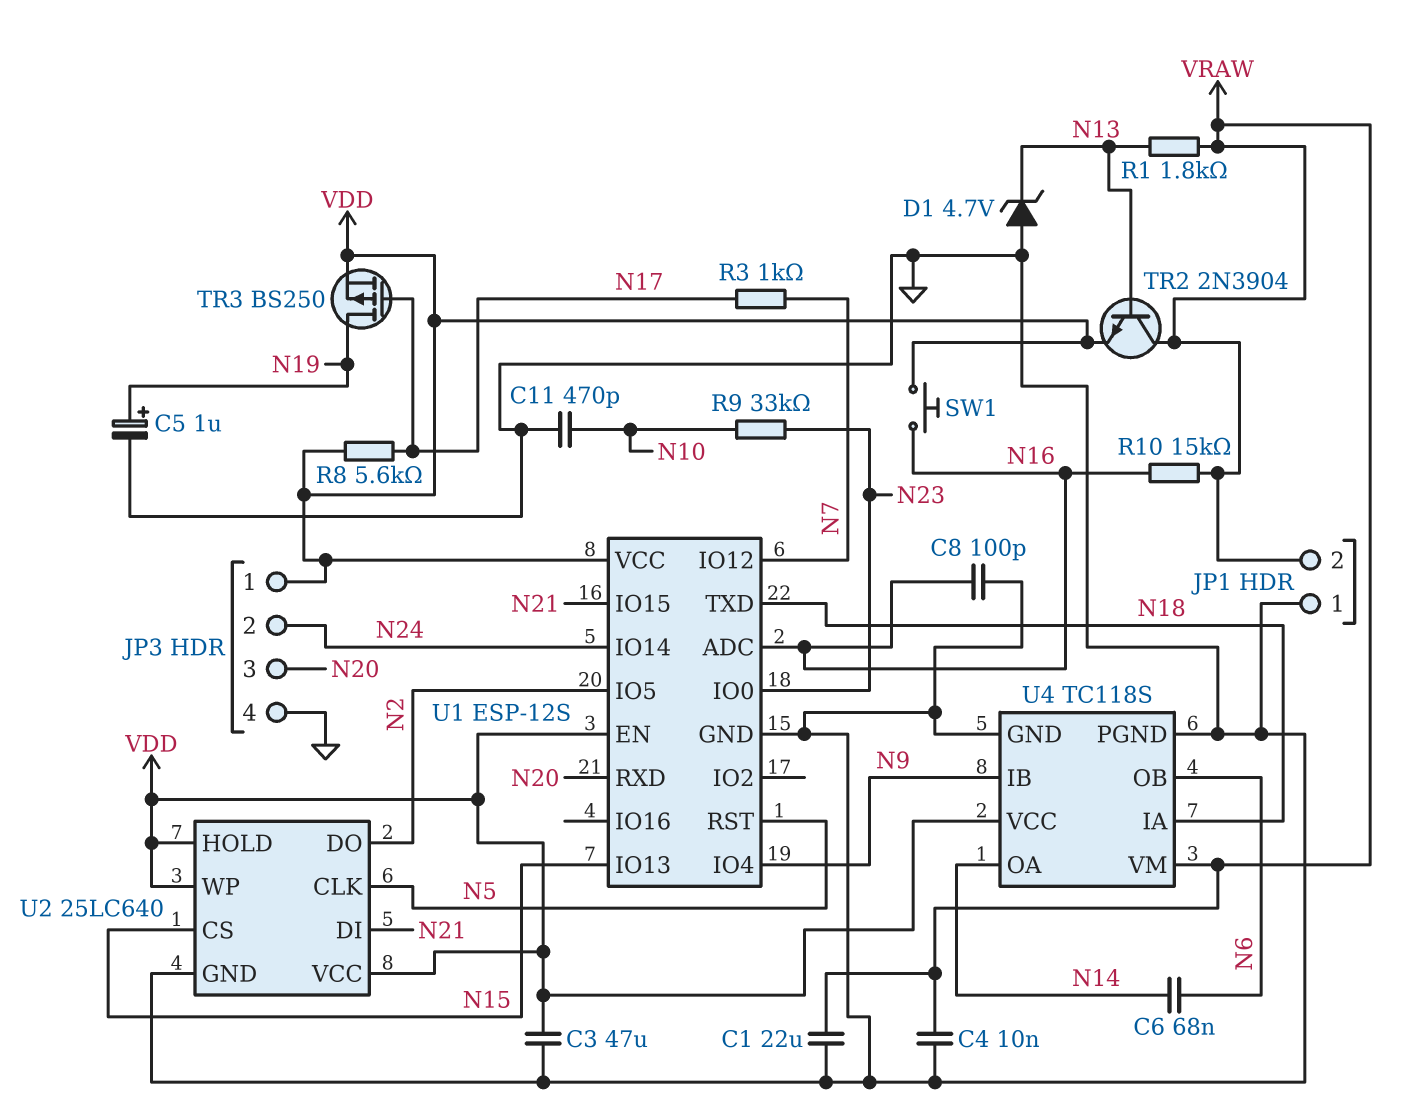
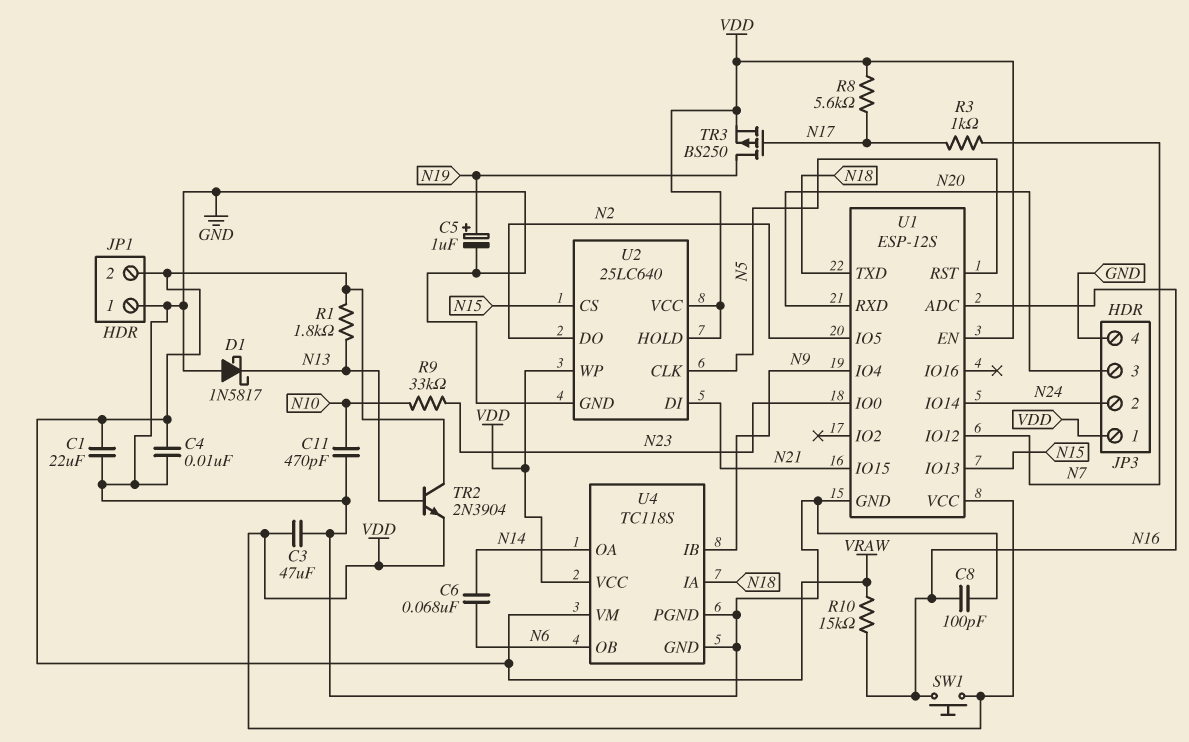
D1: zener 4.7V (A GND, K N13) -> schottky 1N5817 (A GND, K N13)

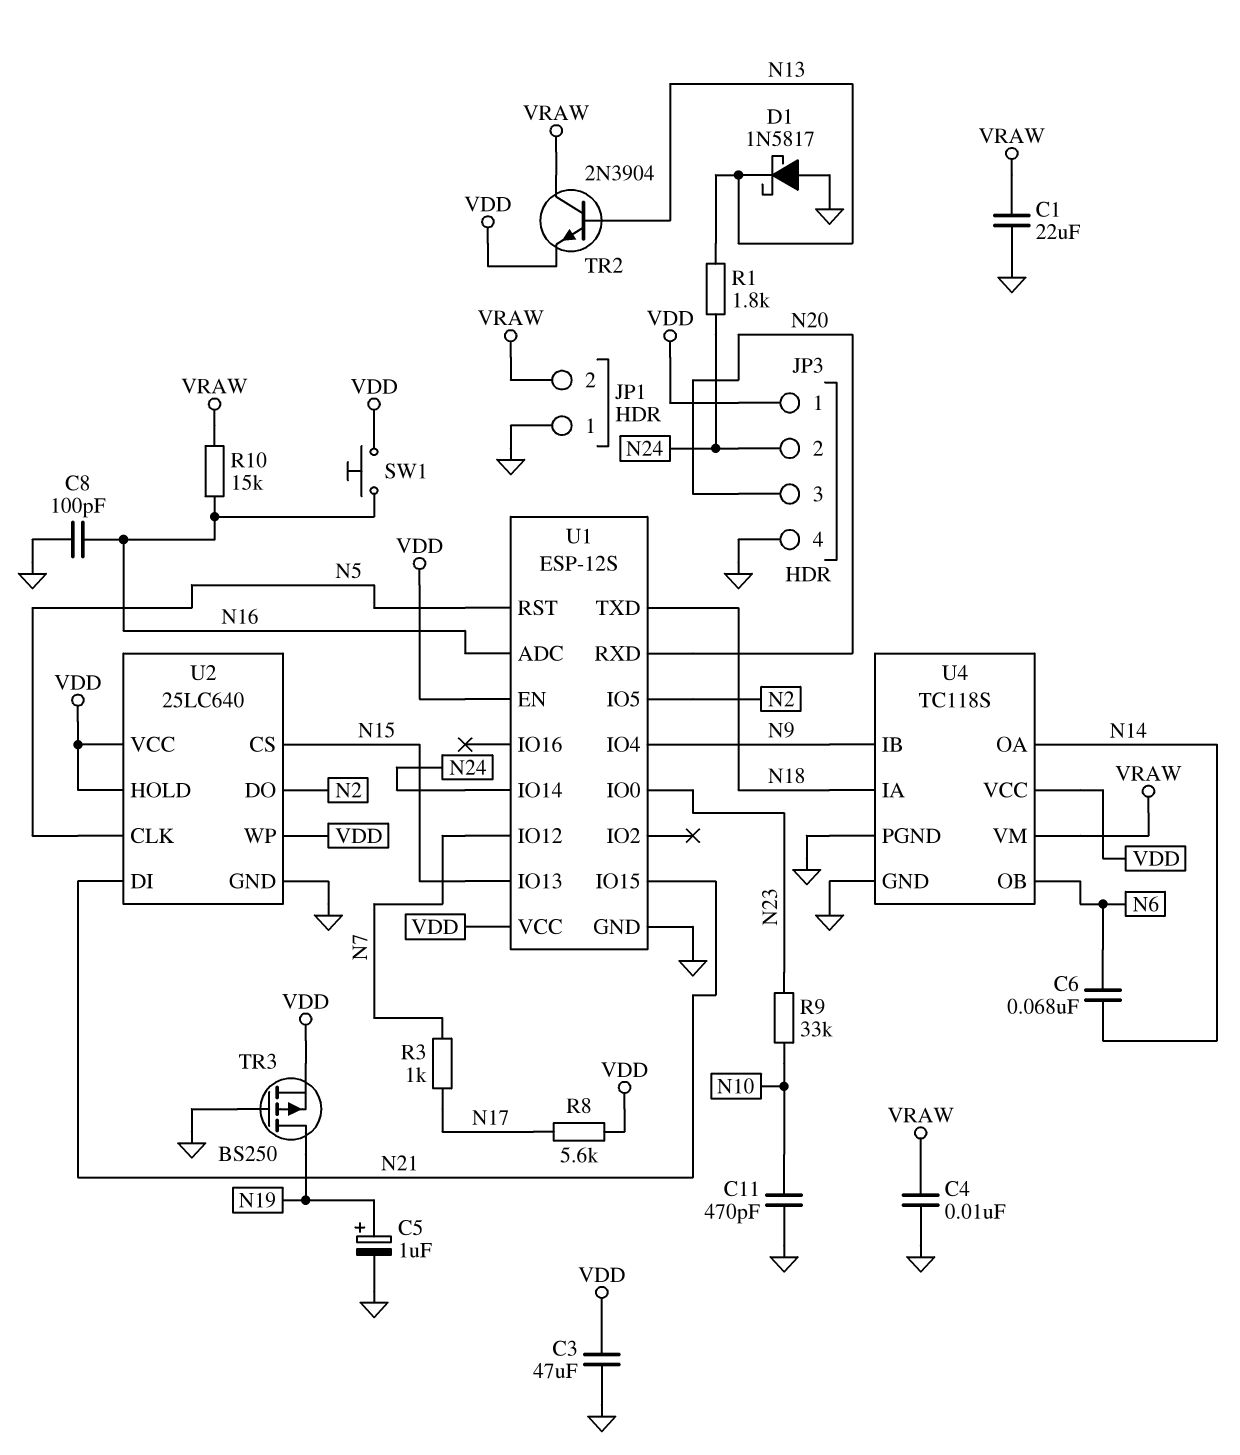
R1: 1.8k (N13, VRAW) -> 1.8k (N13, N24)
TR3: PMOS BS250 (G N17, D N19, S VDD) -> PMOS BS250 (G GND, D N19, S VDD)

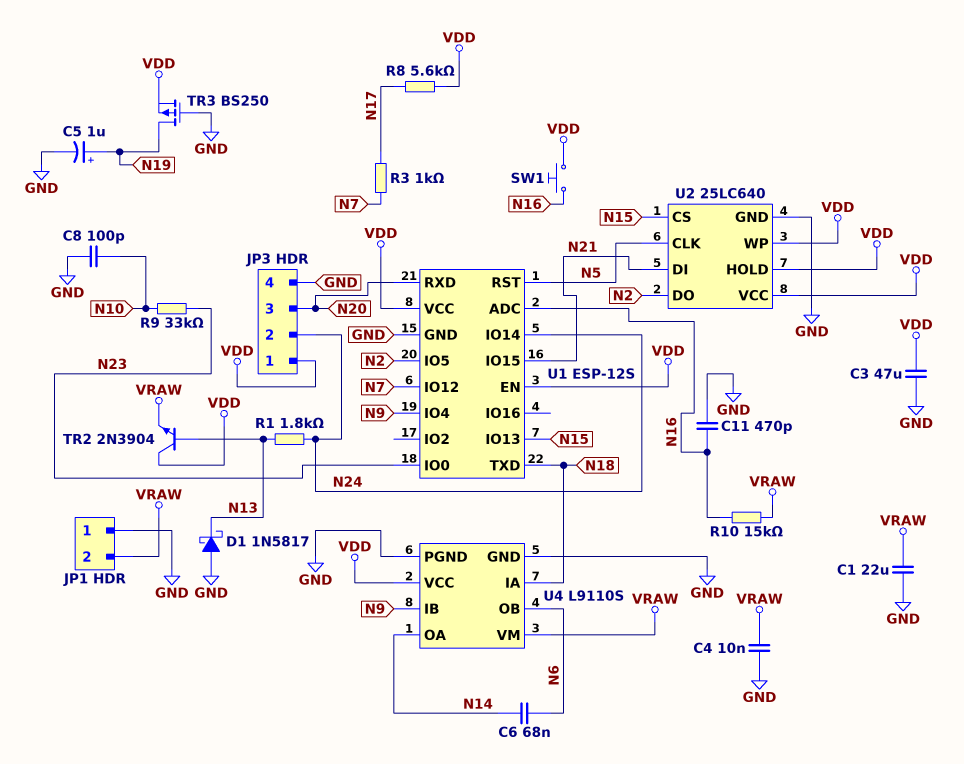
C8: 100pF (GND, N16) -> 100pF (GND, N10)
C11: 470pF (GND, N10) -> 470pF (GND, N16)
TR2: NPN 2N3904 (B N13, C VRAW, E VDD) -> NPN 2N3904 (B N13, C VDD, E VRAW)
U4: TC118S -> L9110S

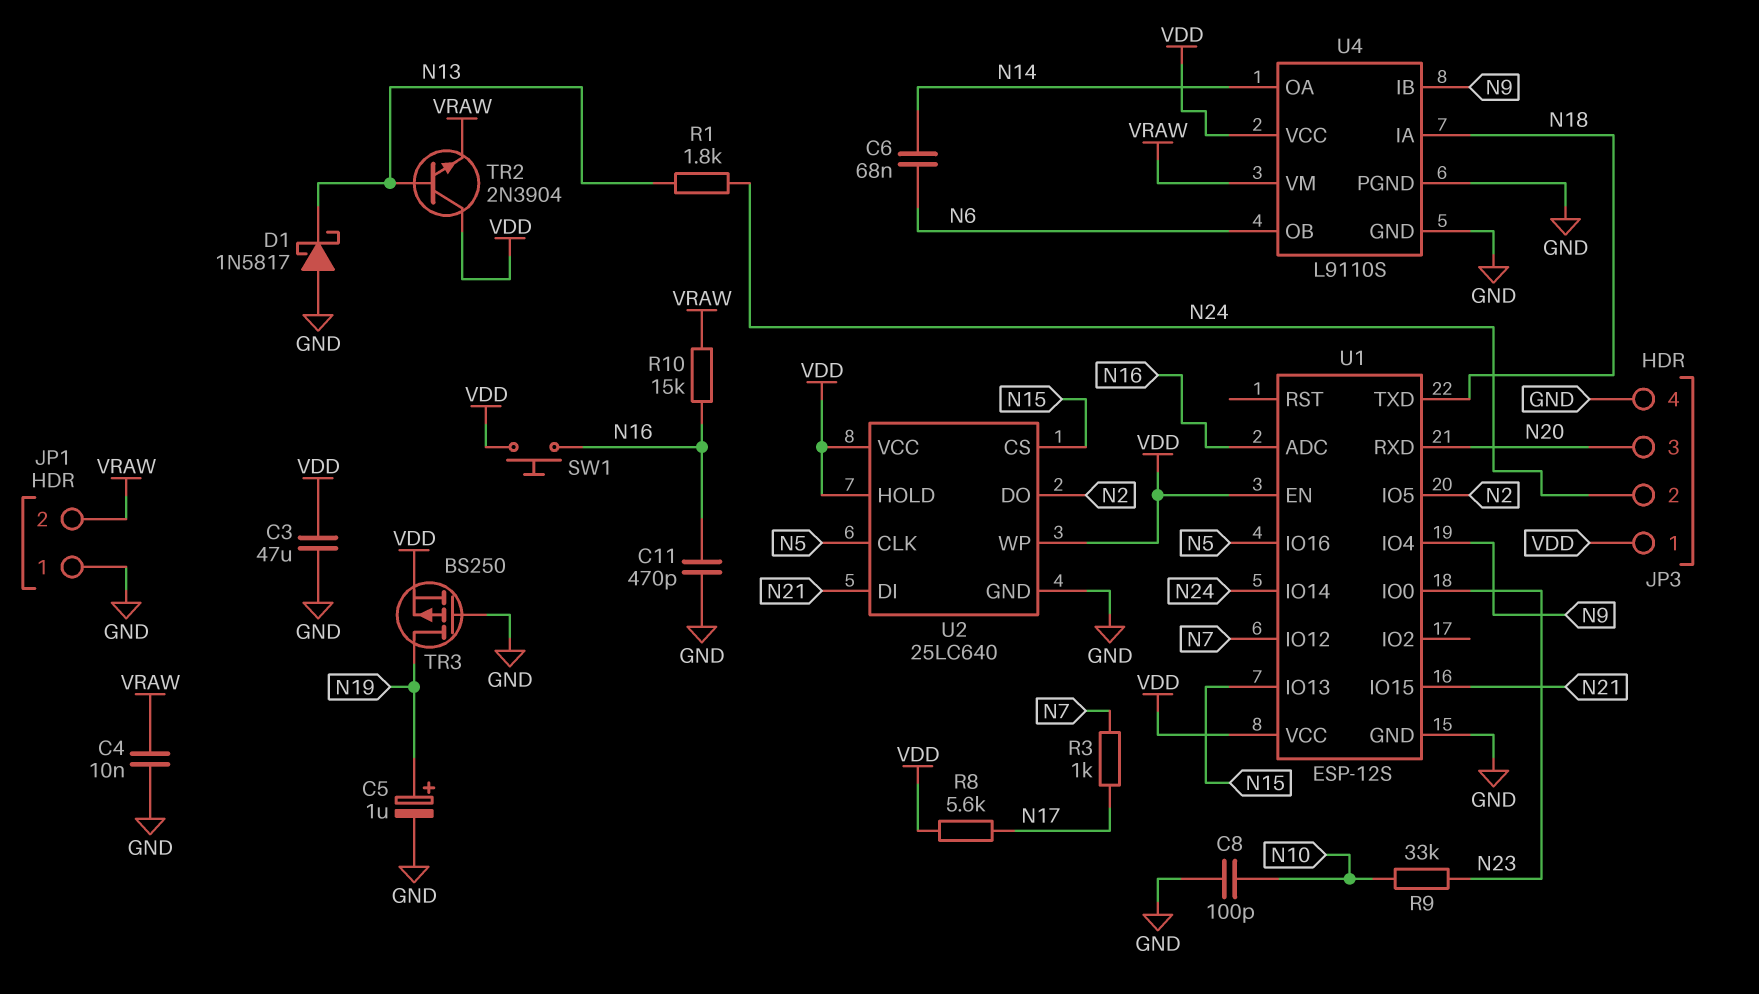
C1: 22uF (GND, VRAW) -> none
U1 pin IO16: none -> N5
U1 pin RST: N5 -> none

